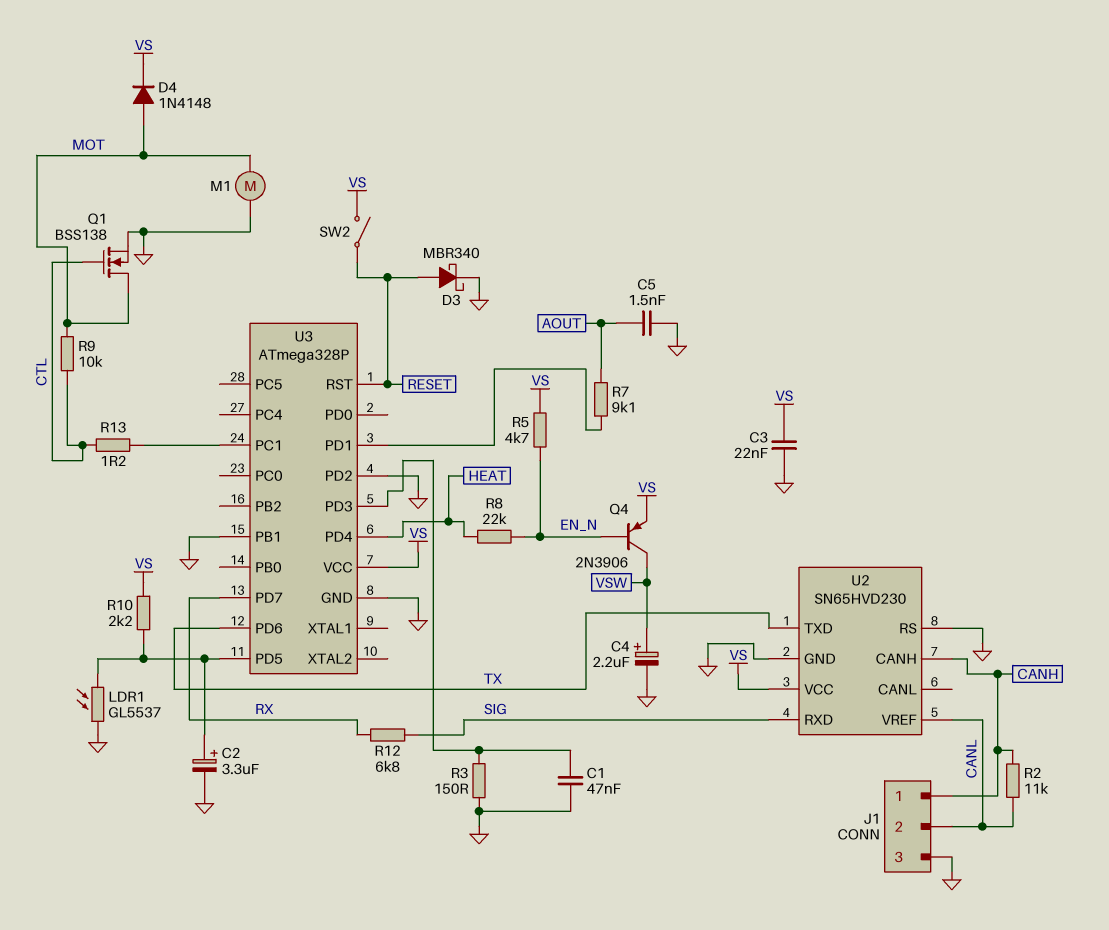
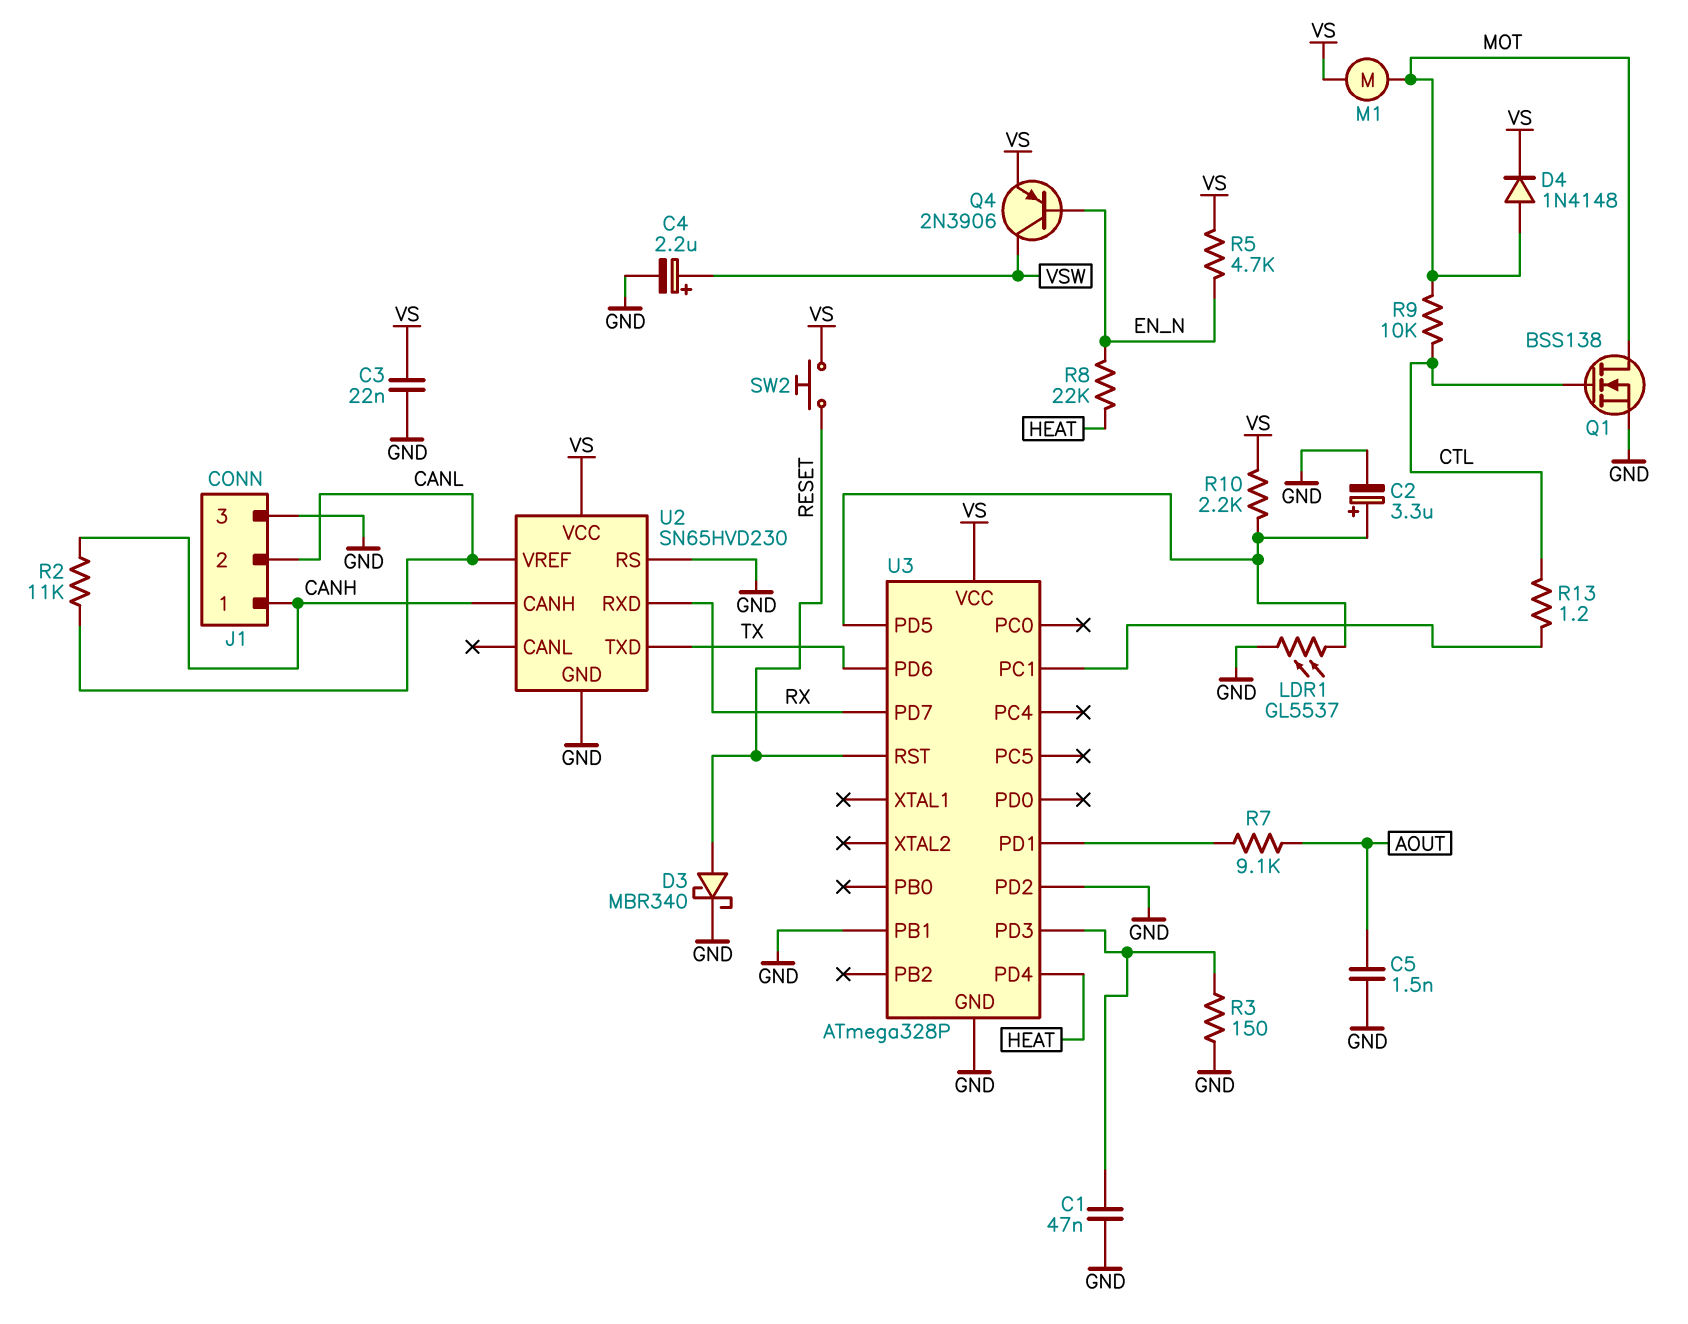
M1: motor (GND, MOT) -> motor (MOT, VS)
R12: 6.8k (RX, SIG) -> none
SW2: switch (RESET, VS) -> button (RESET, VS)
U2 pin RXD: SIG -> RX

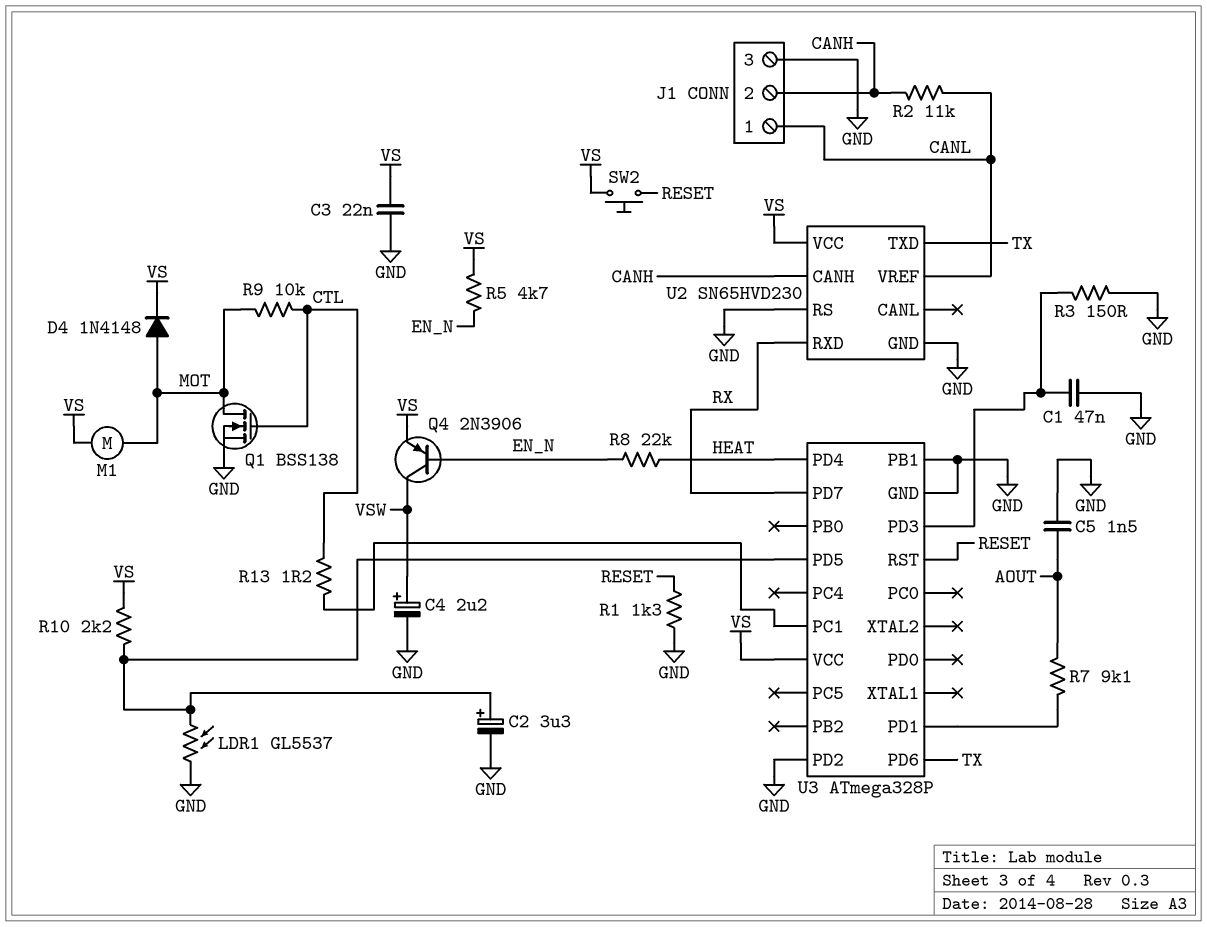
D3: schottky MBR340 (A RESET, K GND) -> none
J1 pin 1: CANH -> CANL
J1 pin 2: CANL -> CANH
R1: none -> 1.3k (GND, RESET)

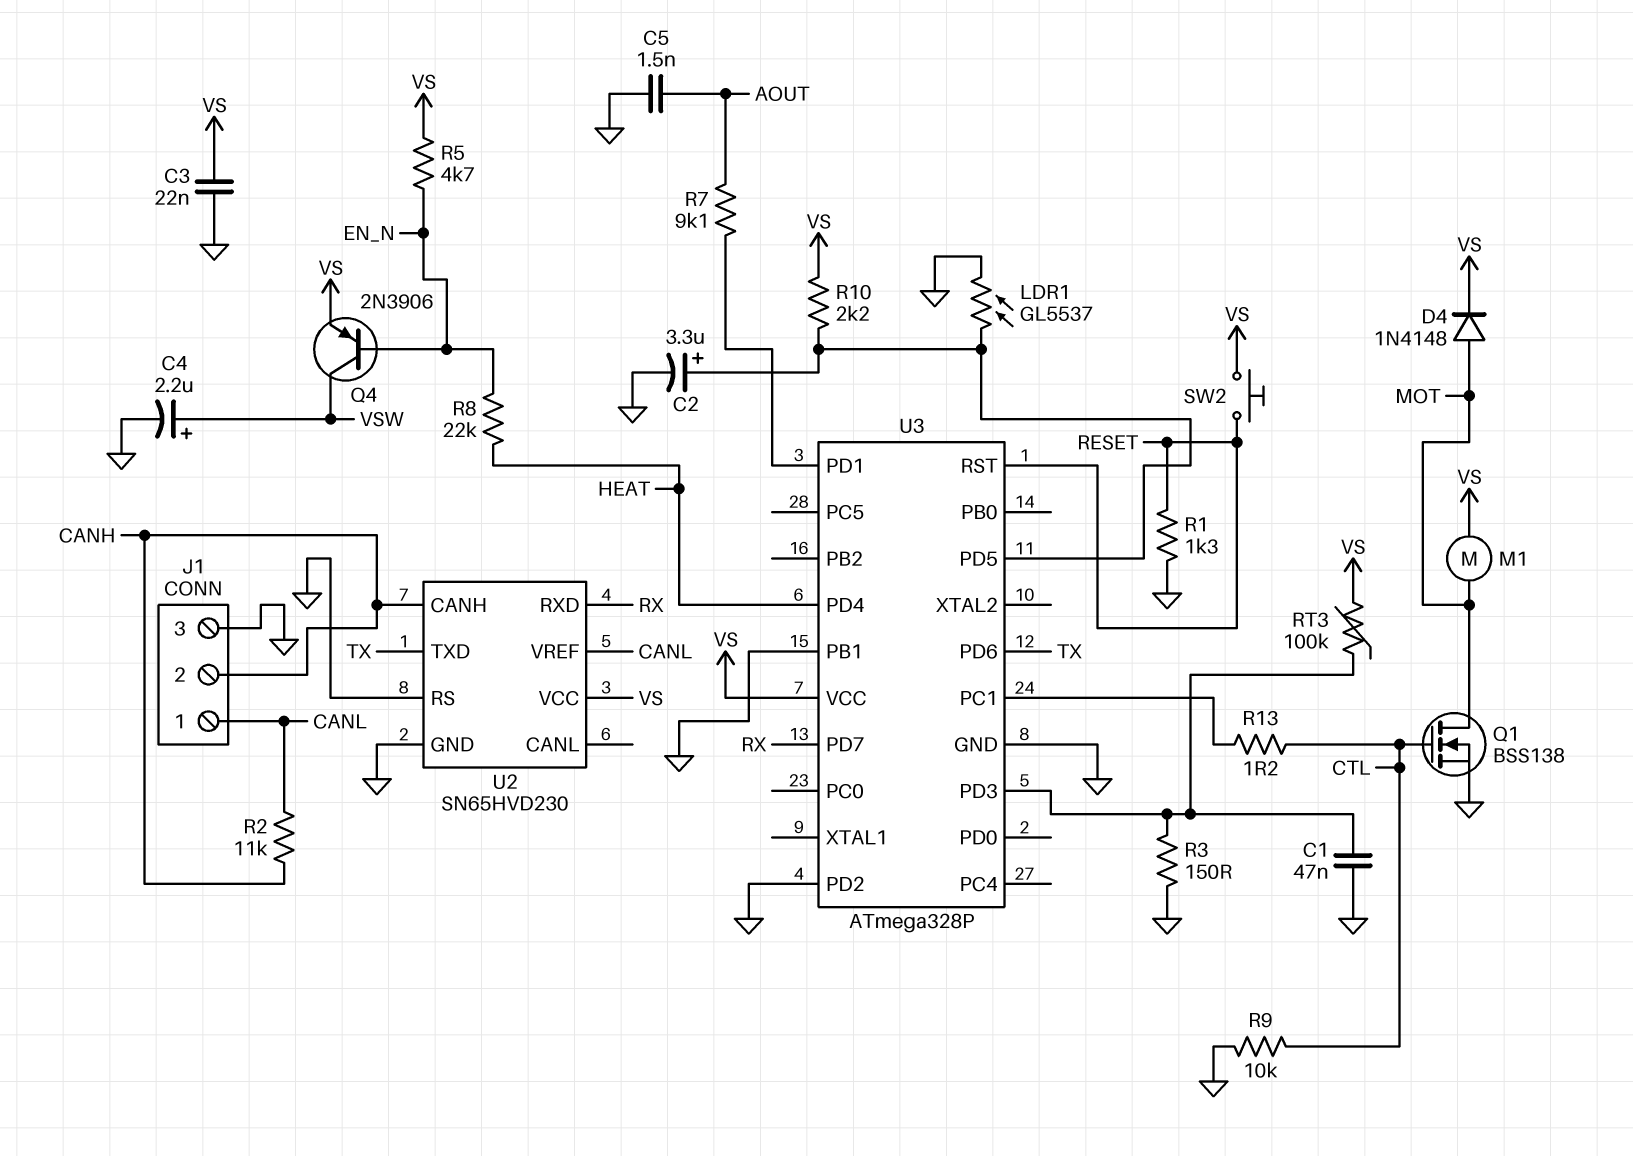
R9: 10k (CTL, MOT) -> 10k (CTL, GND)
RT3: none -> 100k (U3/PD3, VS)

